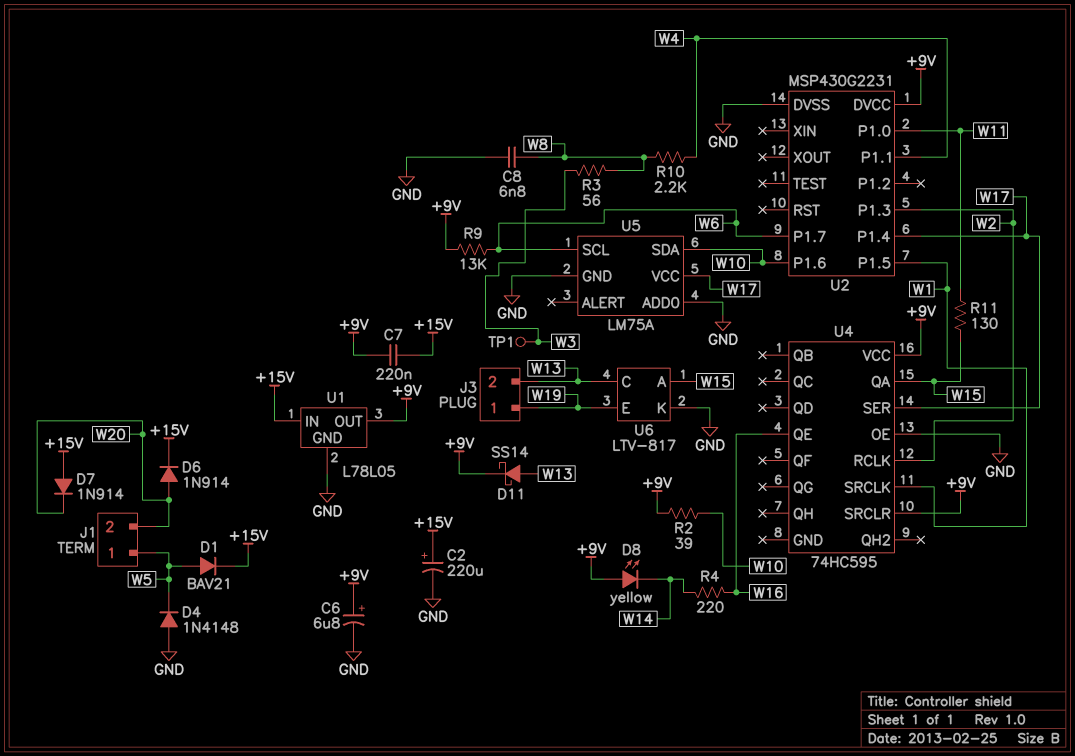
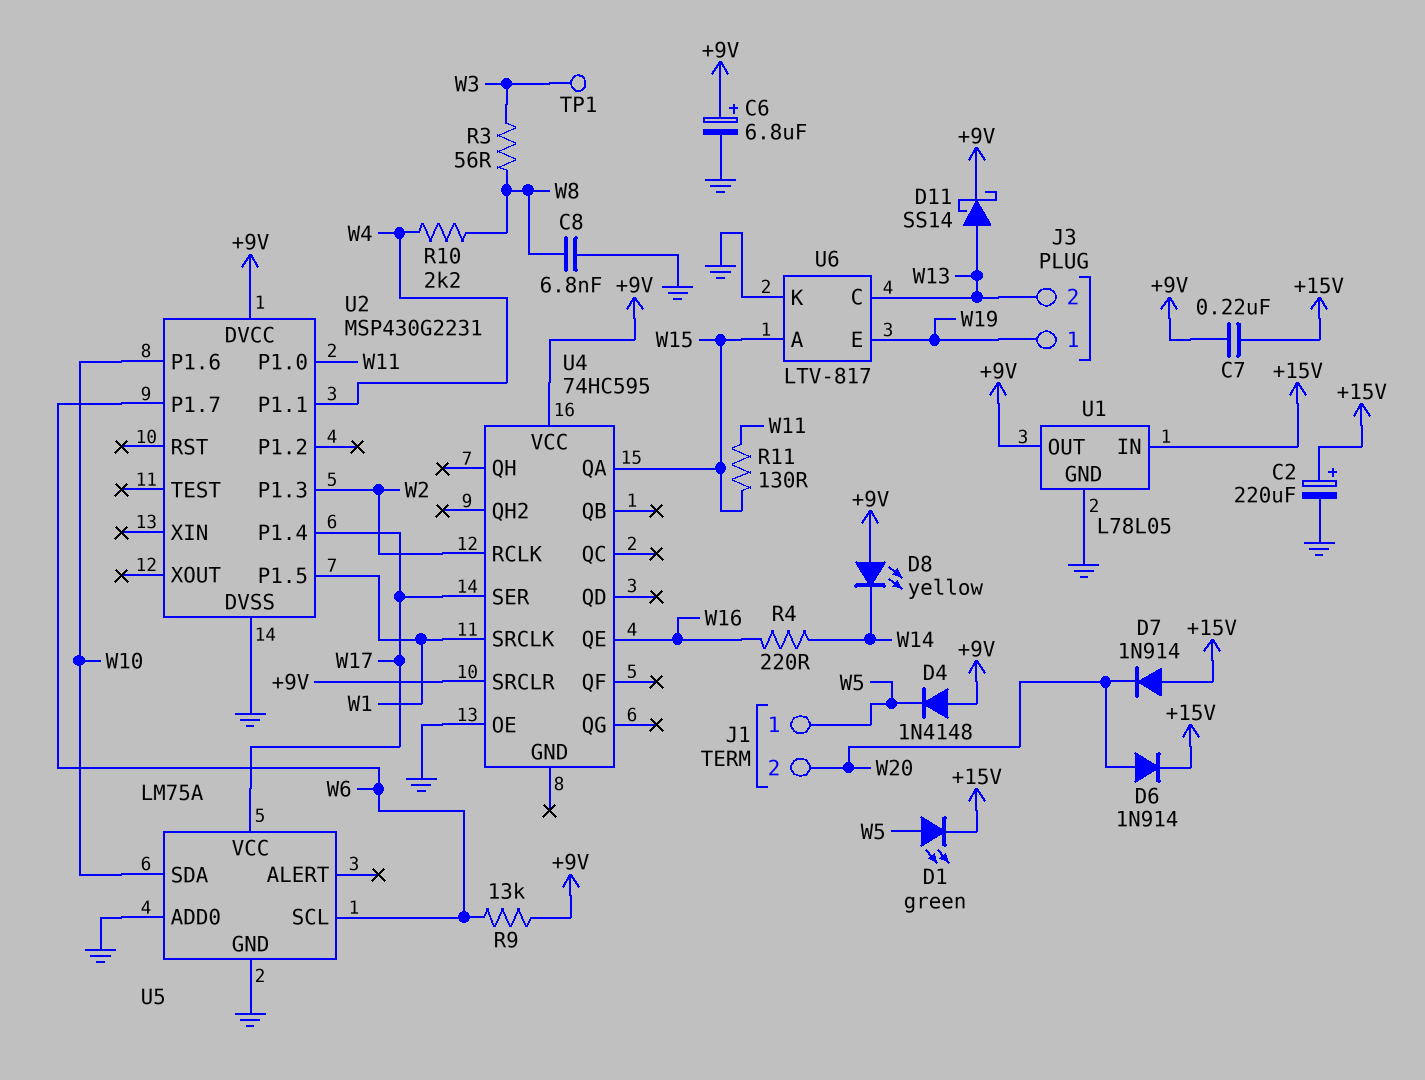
D1: diode BAV21 (A W5, K +15V) -> LED green (A W5, K +15V)
D4: diode 1N4148 (A GND, K W5) -> diode 1N4148 (A +9V, K W5)
R2: 39 (+9V, W10) -> none

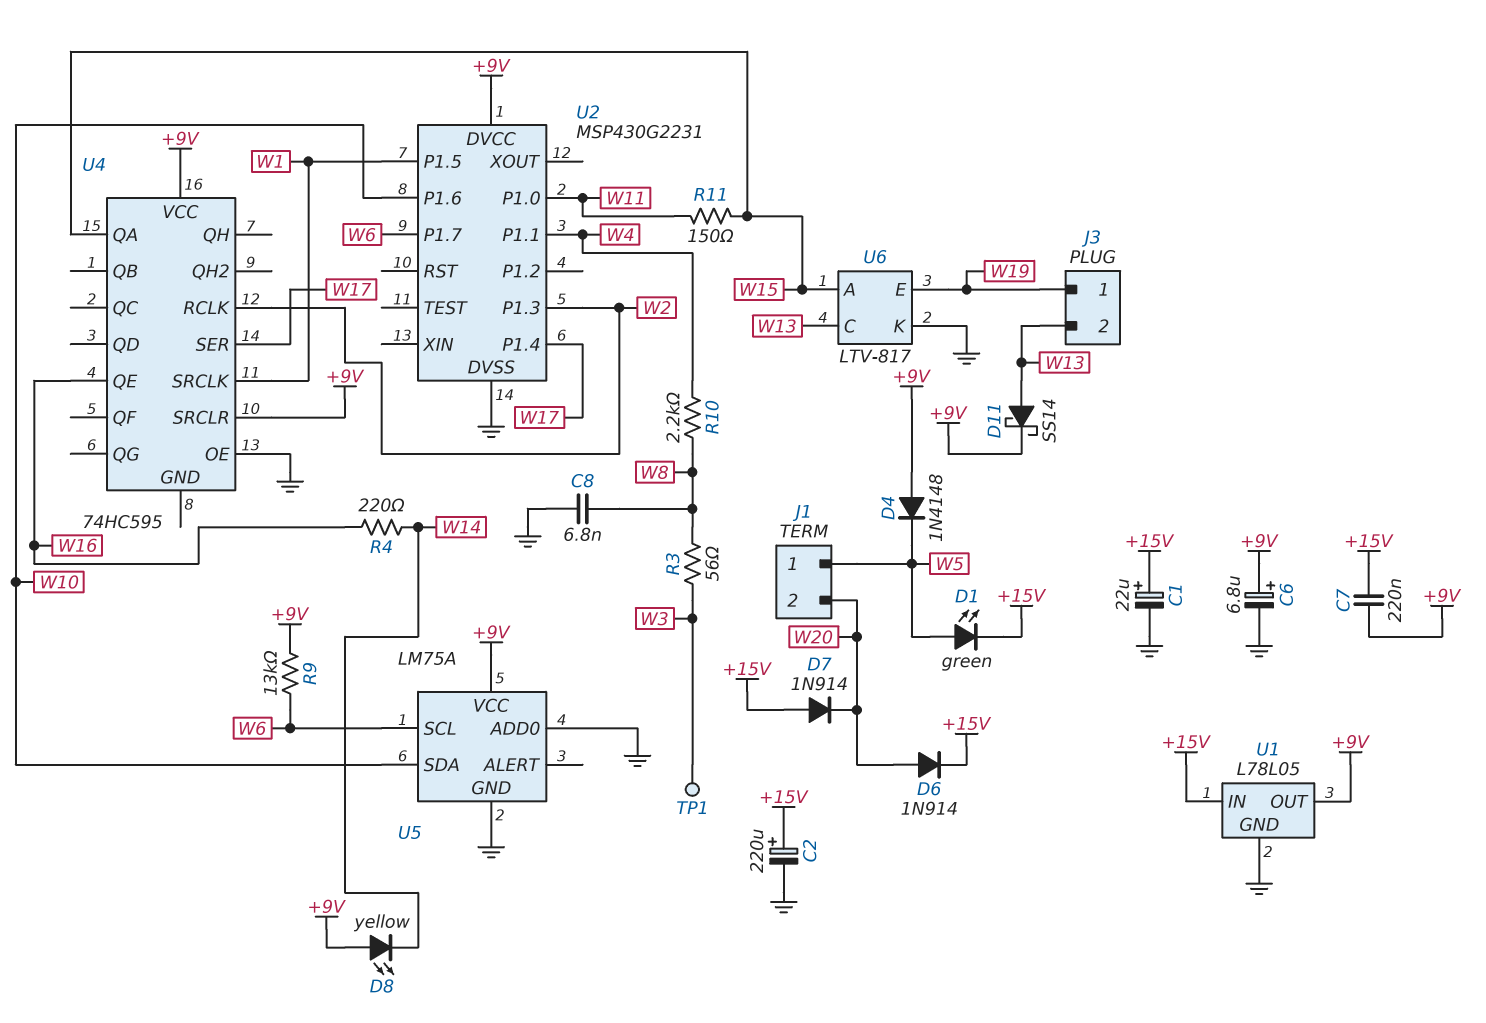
C1: none -> 22uF (plus +15V, minus GND)
R11: 130 (W11, W15) -> 150 (W11, W15)
U5 pin VCC: W17 -> +9V

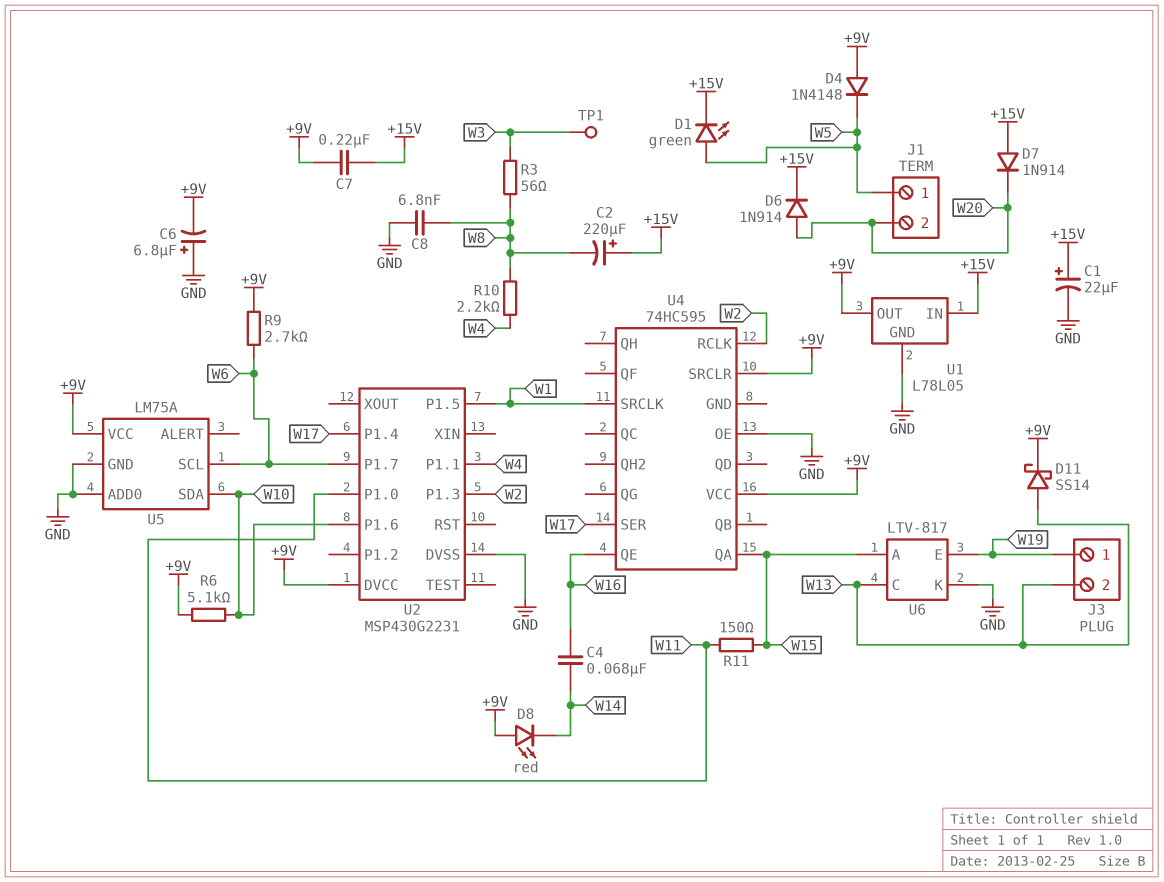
C2: 220uF (plus +15V, minus GND) -> 220uF (plus +15V, minus W8)
C4: none -> 68nF (W14, W16)
C6: 6.8uF (plus +9V, minus GND) -> 6.8uF (plus GND, minus +9V)
D8: LED yellow (A +9V, K W14) -> LED red (A +9V, K W14)
R4: 220 (W14, W16) -> none
R6: none -> 5.1k (+9V, W10)
R9: 13k (+9V, W6) -> 2.7k (+9V, W6)

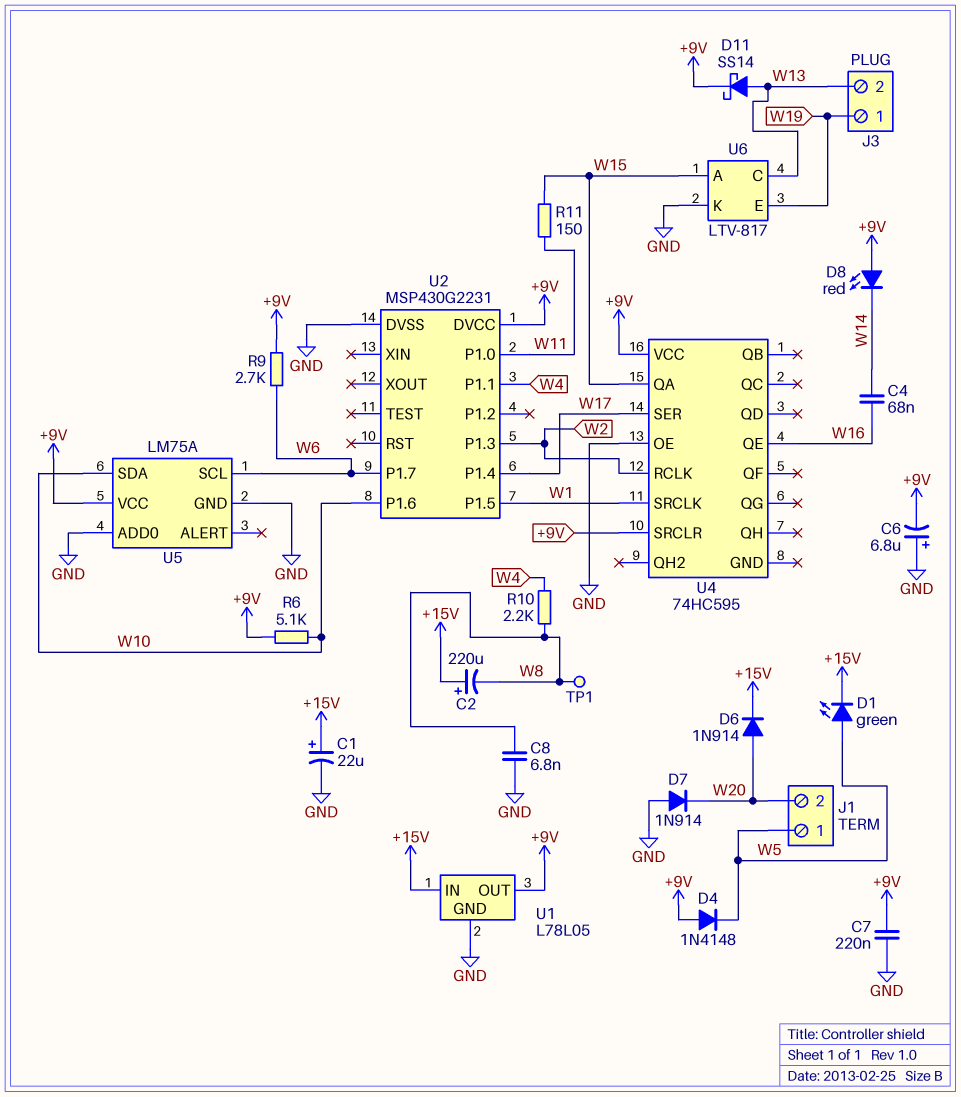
C7: 220nF (+9V, +15V) -> 220nF (+9V, GND)
D7: diode 1N914 (A +15V, K W20) -> diode 1N914 (A GND, K W20)
R3: 56 (W3, W8) -> none
TP1: test point (W3) -> test point (W8)

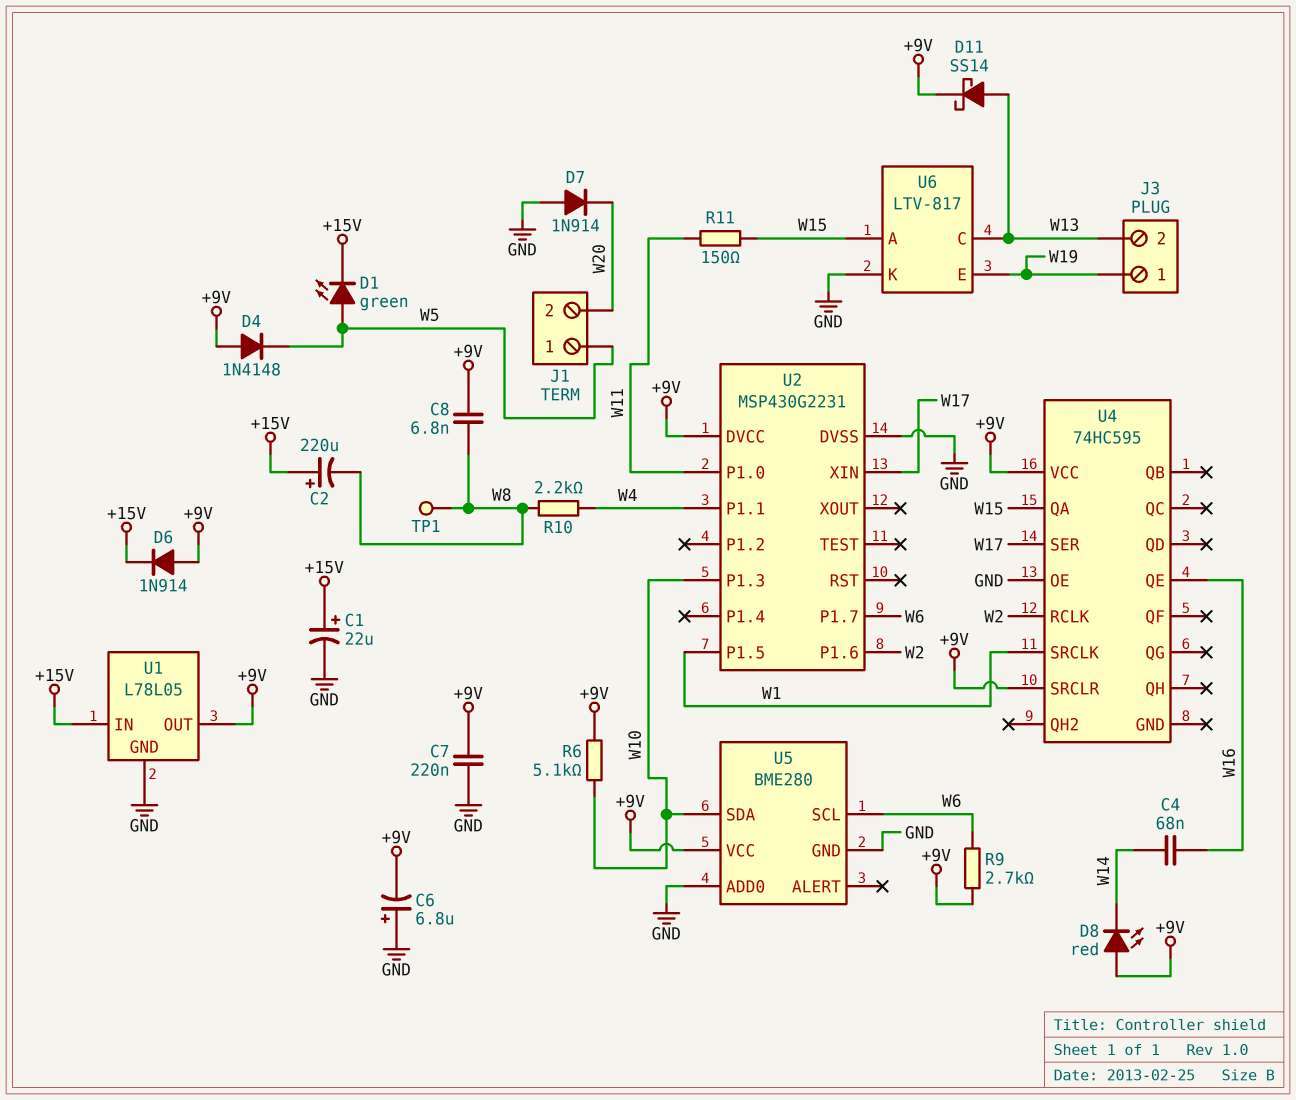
C8: 6.8nF (GND, W8) -> 6.8nF (+9V, W8)
D6: diode 1N914 (A W20, K +15V) -> diode 1N914 (A +9V, K +15V)
U2 pin P1.3: W2 -> W10
U2 pin P1.4: W17 -> none
U2 pin P1.6: W10 -> W2
U2 pin XIN: none -> W17
U5: LM75A -> BME280

